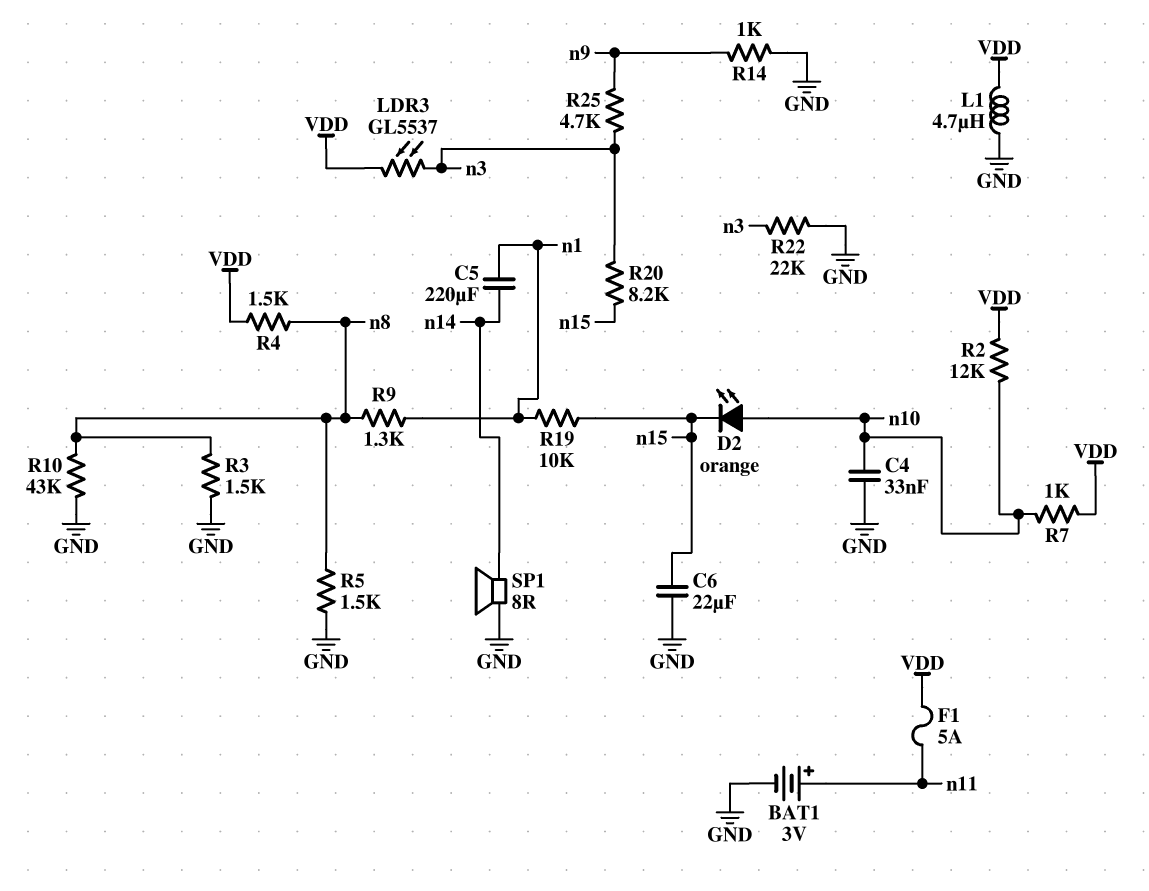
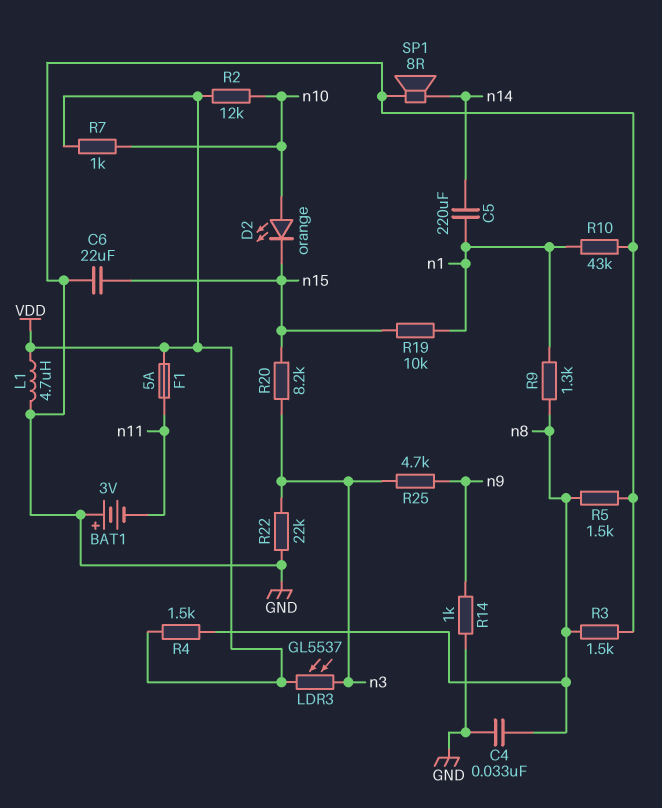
BAT1: 3V (plus n11, minus GND) -> 3V (plus GND, minus n11)
C4: 33nF (GND, n10) -> 33nF (GND, n8)
R10: 43k (GND, n8) -> 43k (GND, n1)

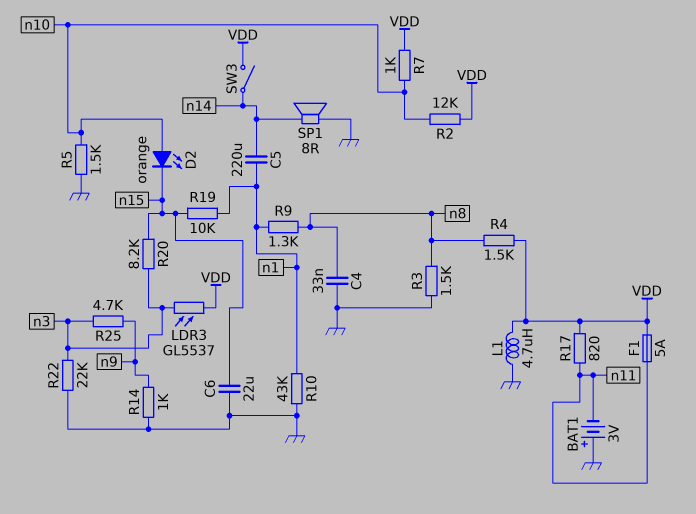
R5: 1.5k (GND, n8) -> 1.5k (GND, n10)
R17: none -> 820 (VDD, n11)
SW3: none -> switch (VDD, n14)

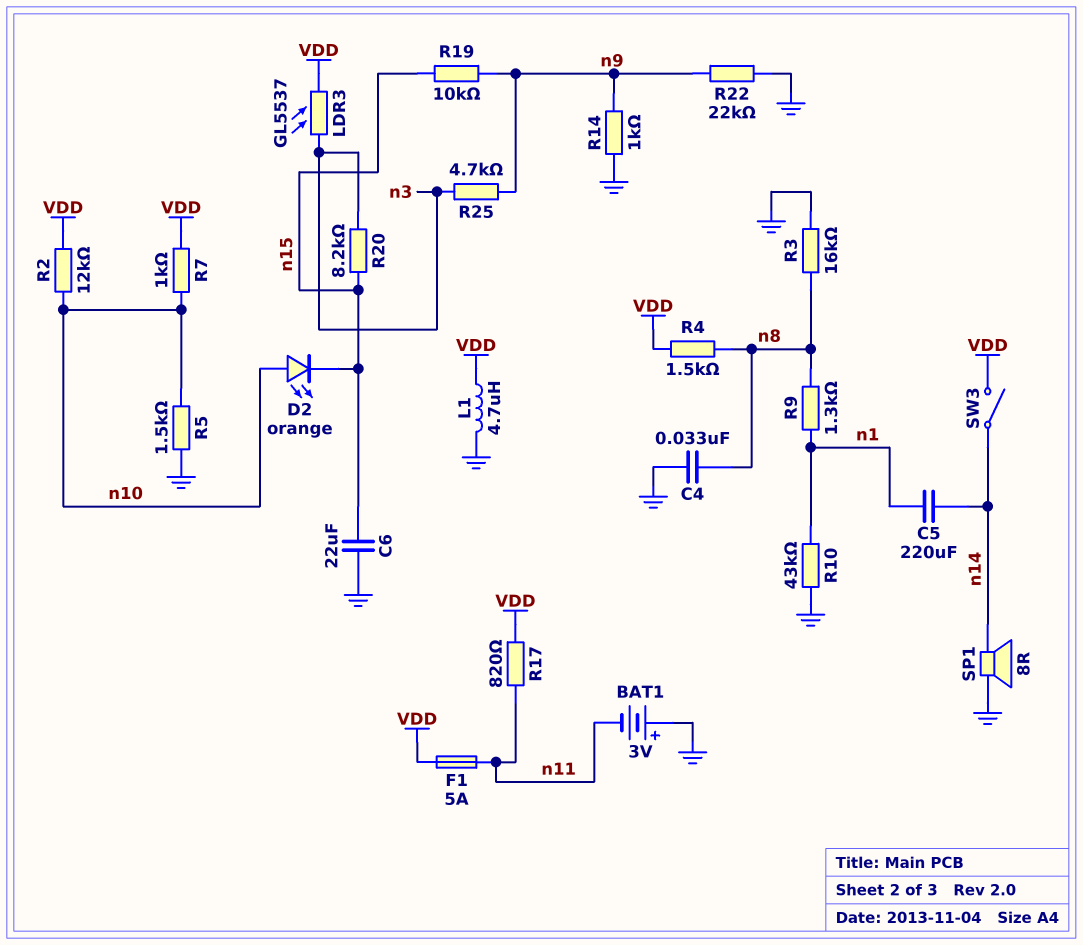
R3: 1.5k (GND, n8) -> 16k (GND, n8)
R19: 10k (n1, n15) -> 10k (n9, n15)
R22: 22k (GND, n3) -> 22k (GND, n9)

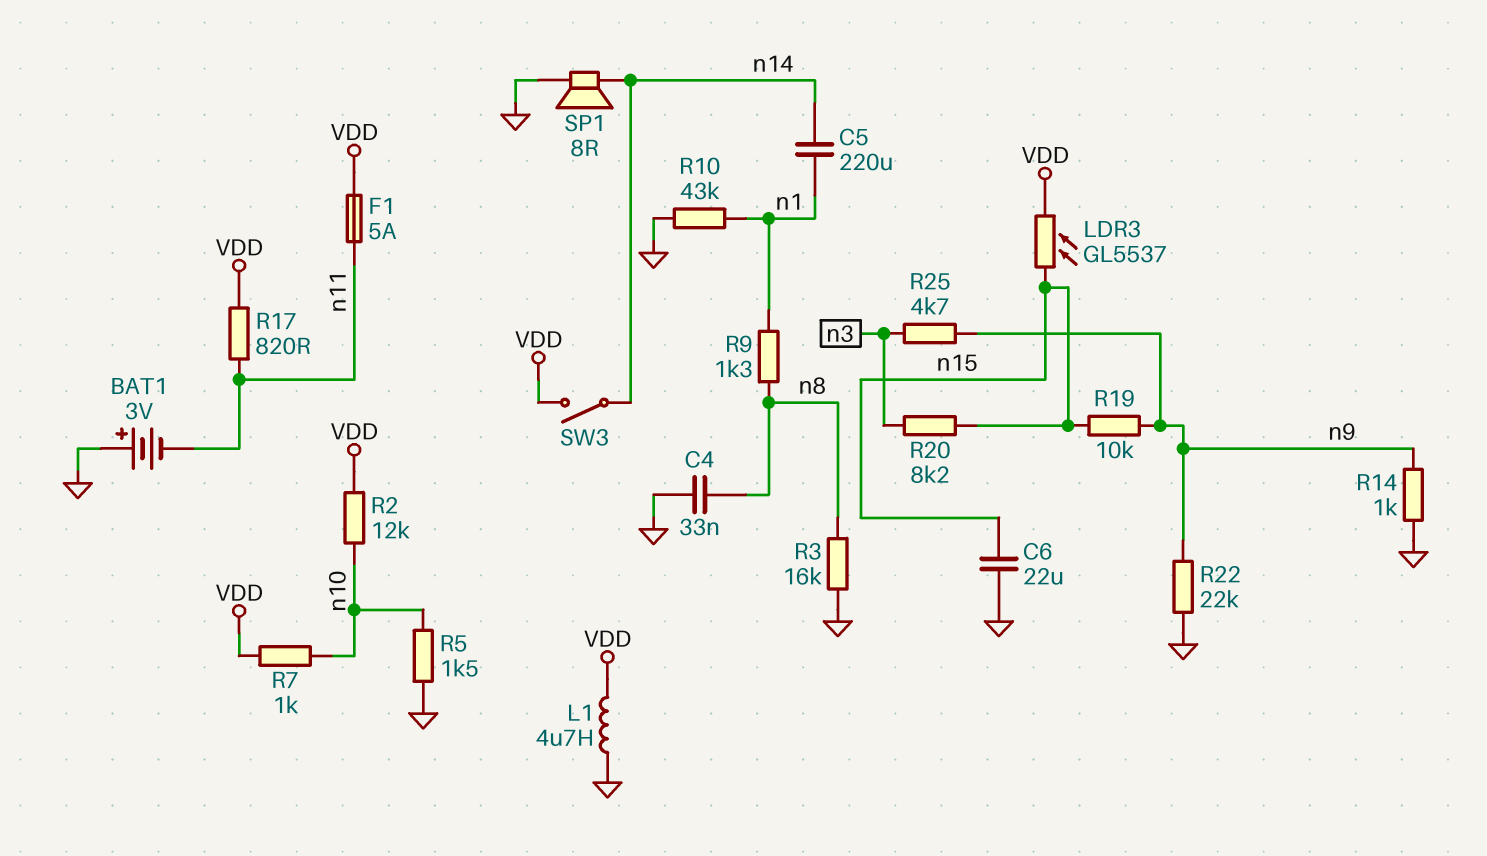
D2: LED orange (A n10, K n15) -> none
LDR3: GL5537 (VDD, n3) -> GL5537 (VDD, n15)
R4: 1.5k (VDD, n8) -> none

